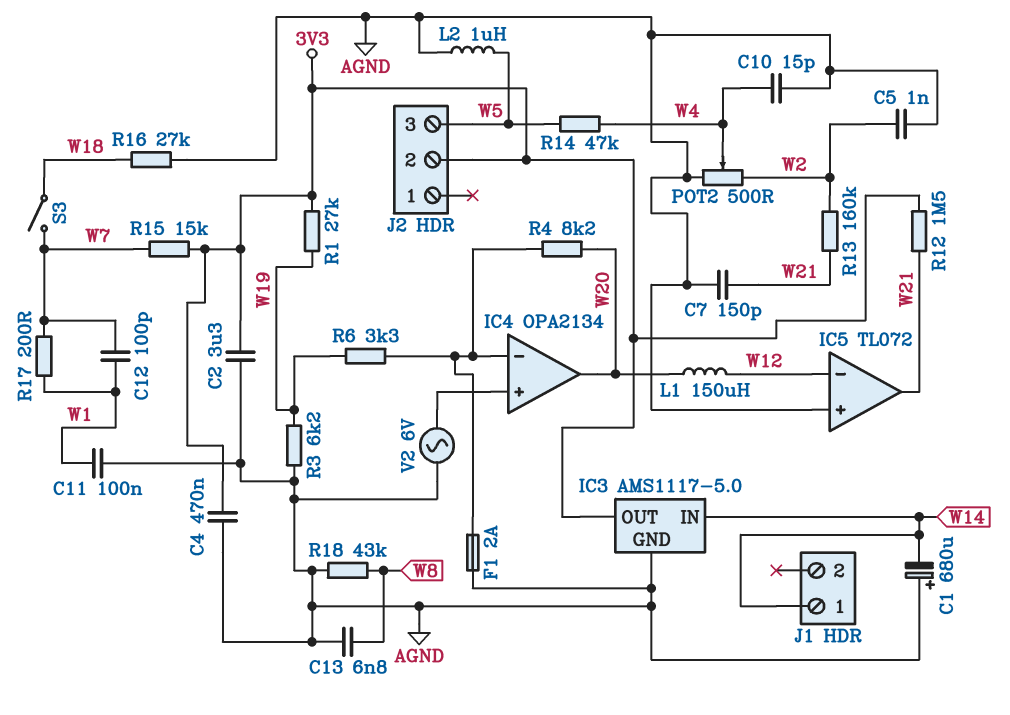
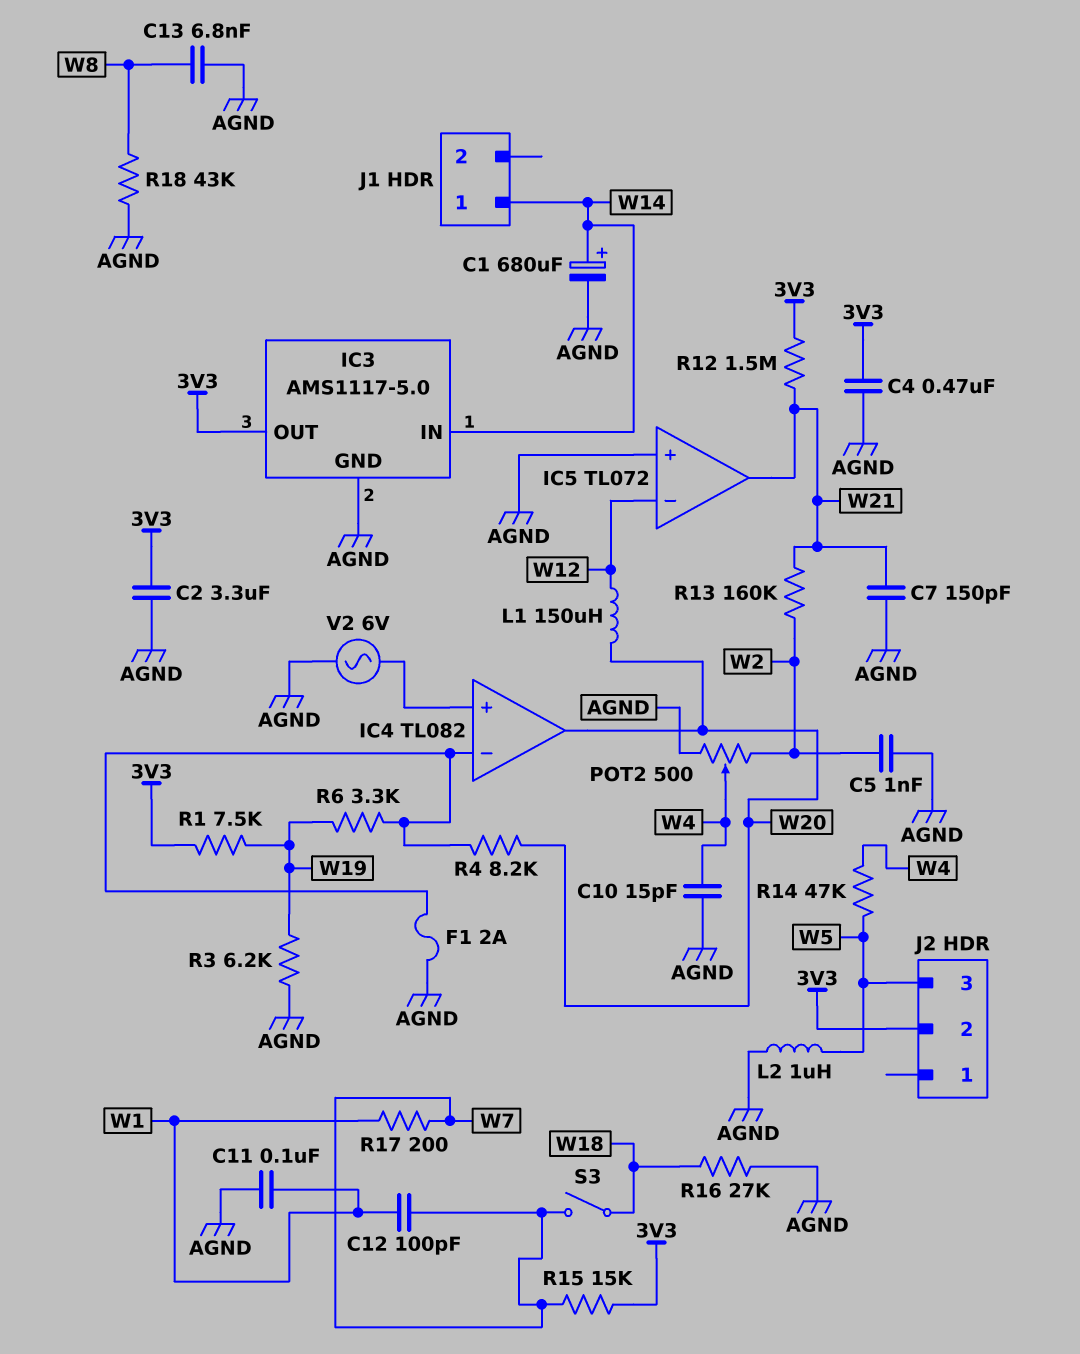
C1: 680uF (plus AGND, minus W14) -> 680uF (plus W14, minus AGND)
IC4: OPA2134 -> TL082
R1: 27k (3V3, W19) -> 7.5k (3V3, W19)

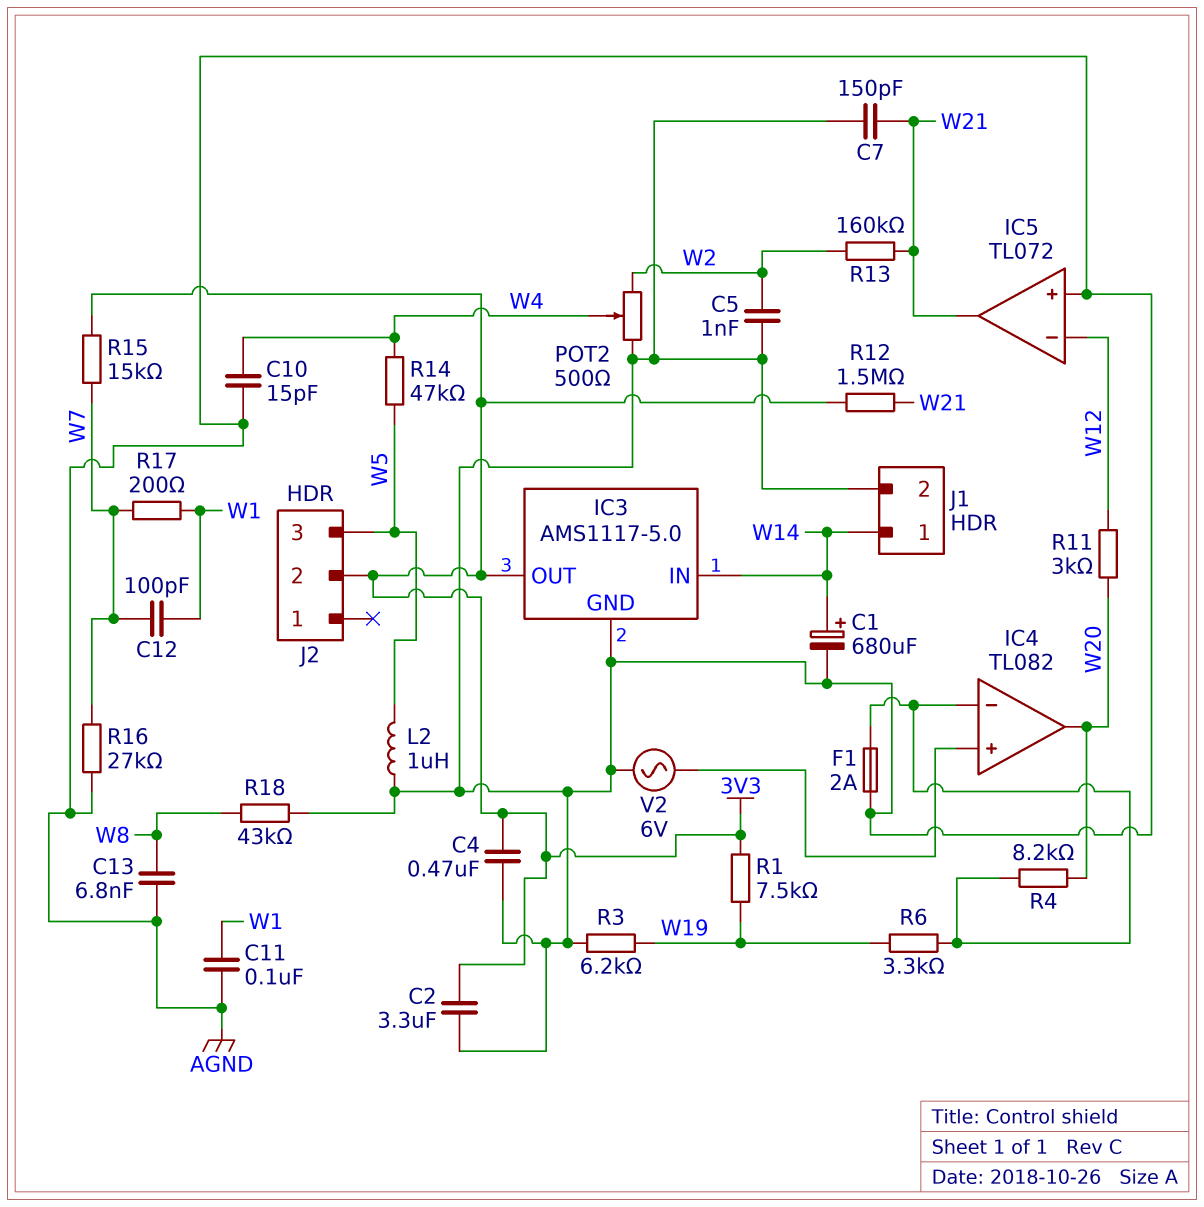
J1 pin 2: none -> AGND
L1: 150uH (W12, W20) -> none
R11: none -> 3k (W12, W20)
R16: 27k (AGND, W18) -> 27k (AGND, W7)
S3: switch (W7, W18) -> none

